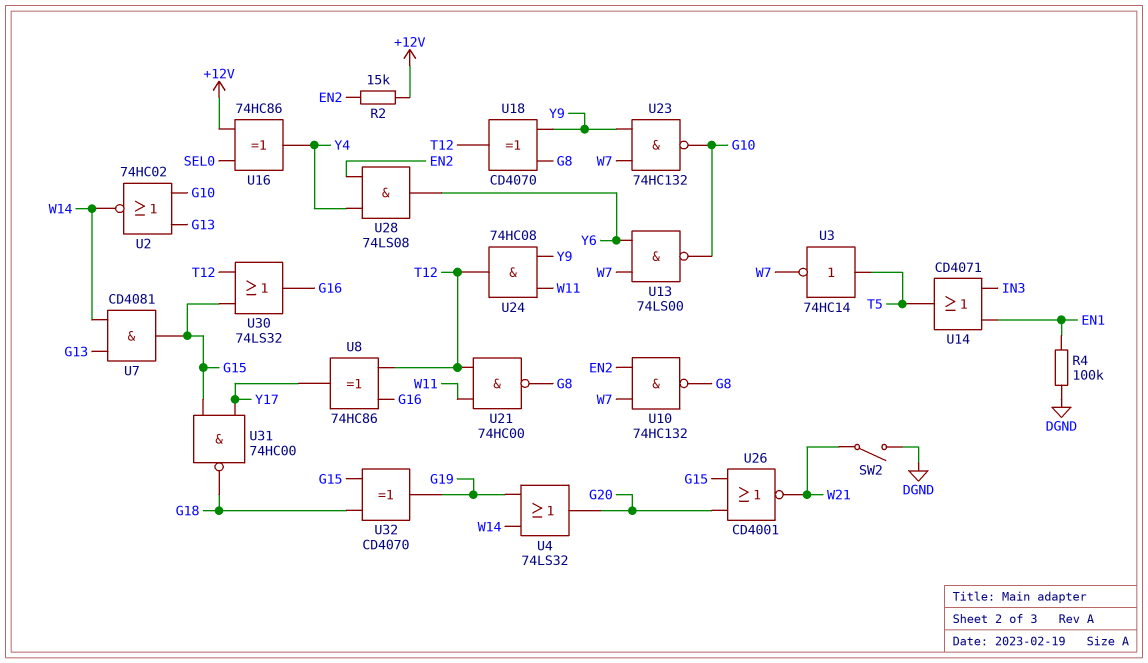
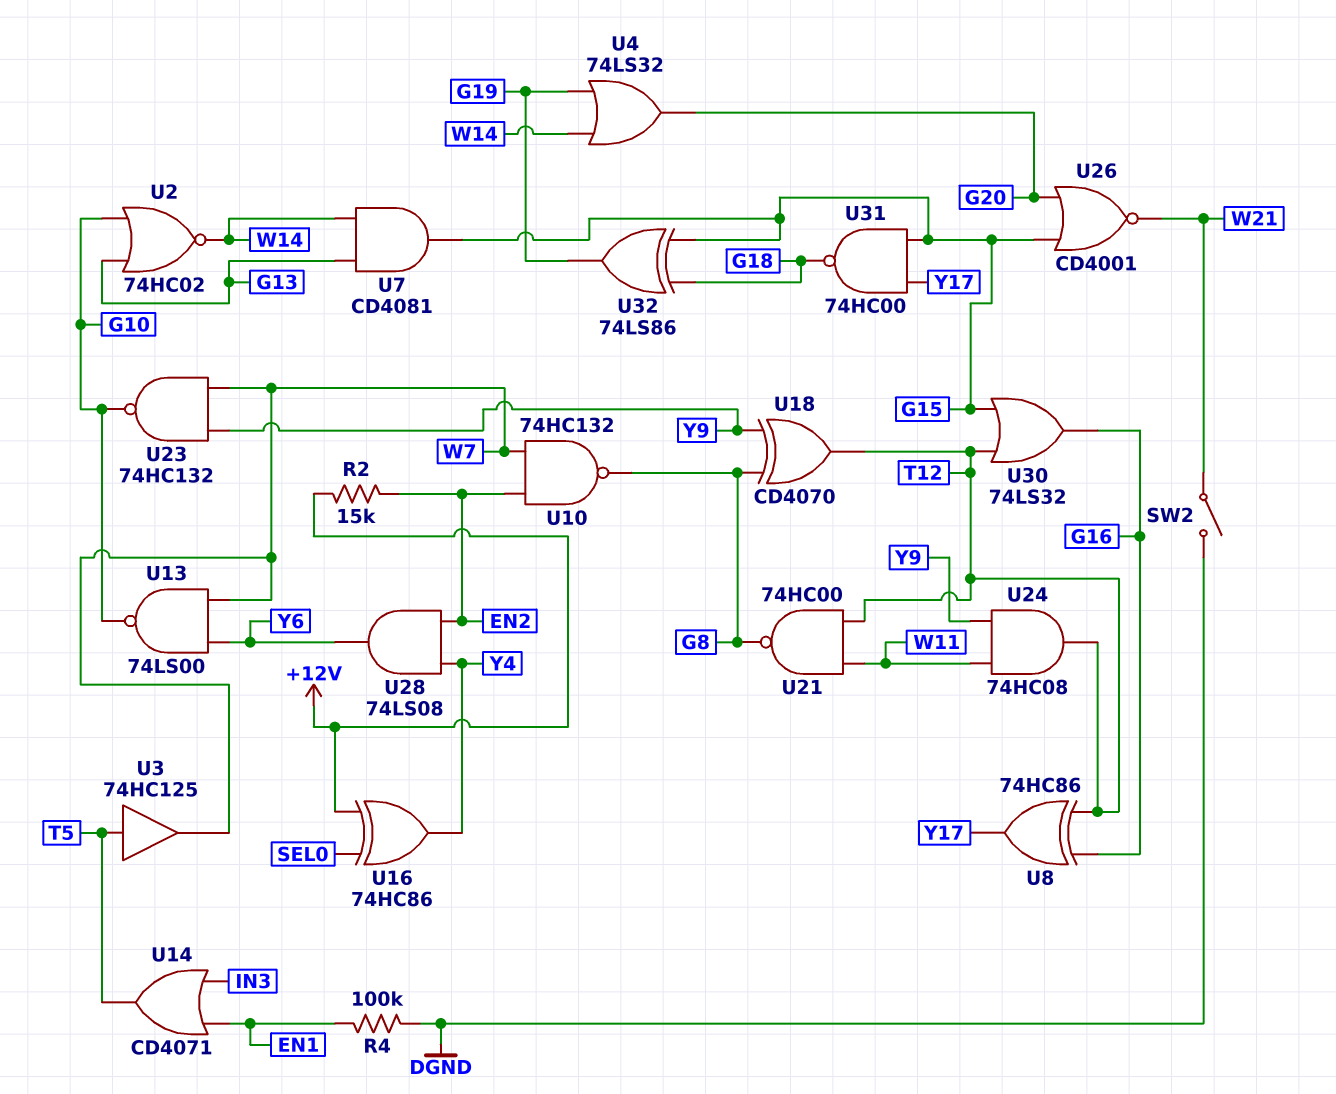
U3: NOT 74HC14 (in T5, out W7) -> buffer 74HC125 (in T5, out W7)
U32: XOR CD4070 (in G15, in G18, out G19) -> XOR 74LS86 (in G15, in G18, out G19)

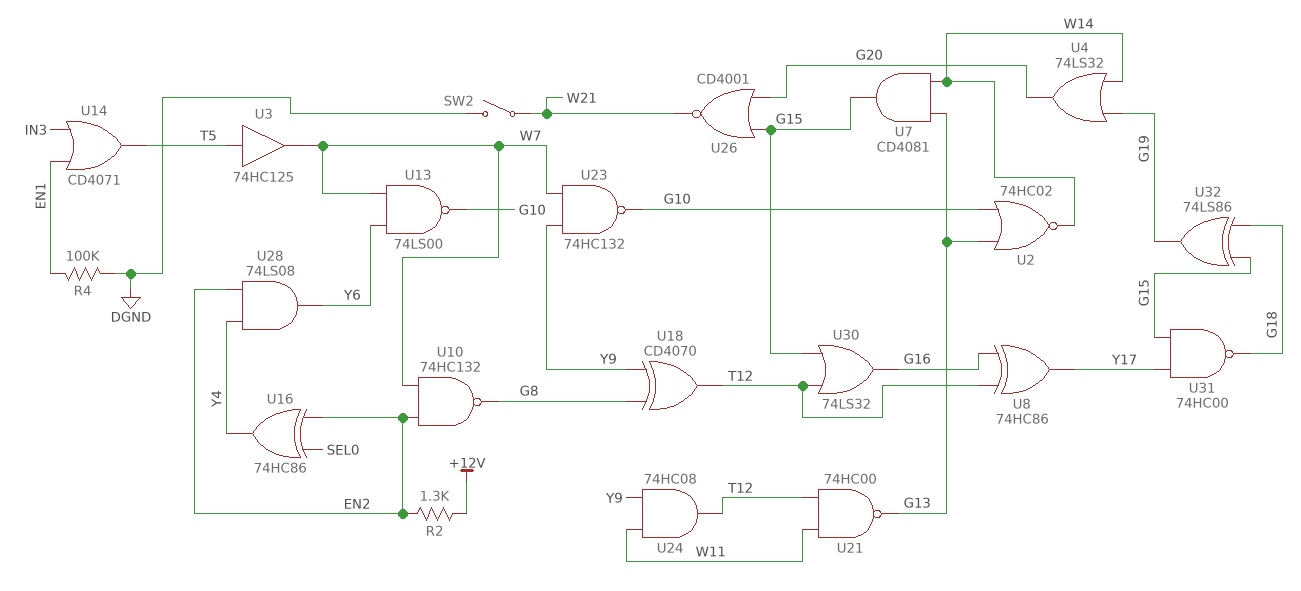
R2: 15k (+12V, EN2) -> 1.3k (+12V, EN2)
U16: XOR 74HC86 (in +12V, in SEL0, out Y4) -> XOR 74HC86 (in EN2, in SEL0, out Y4)
U21: NAND 74HC00 (in T12, in W11, out G8) -> NAND 74HC00 (in T12, in W11, out G13)

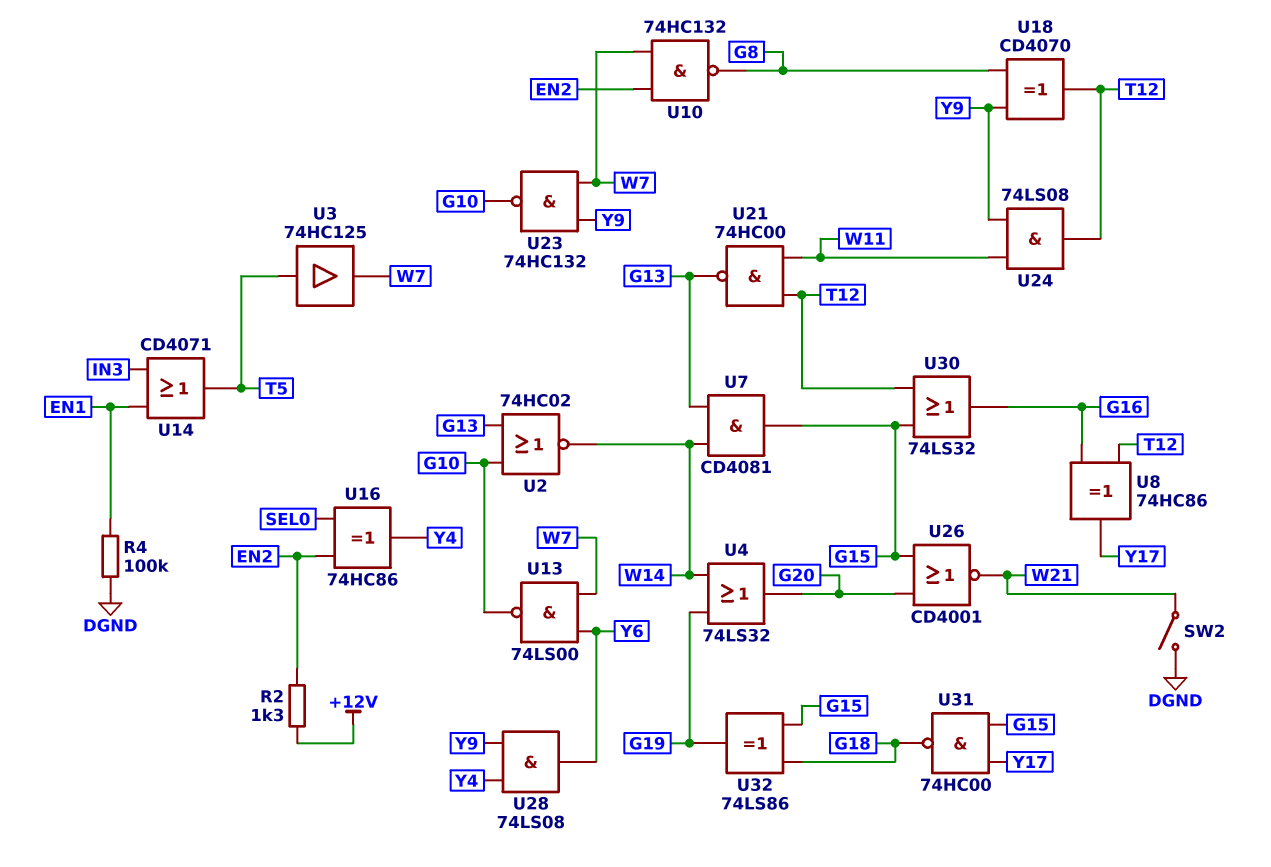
U24: AND 74HC08 (in W11, in Y9, out T12) -> AND 74LS08 (in W11, in Y9, out T12)
U28: AND 74LS08 (in EN2, in Y4, out Y6) -> AND 74LS08 (in Y4, in Y9, out Y6)

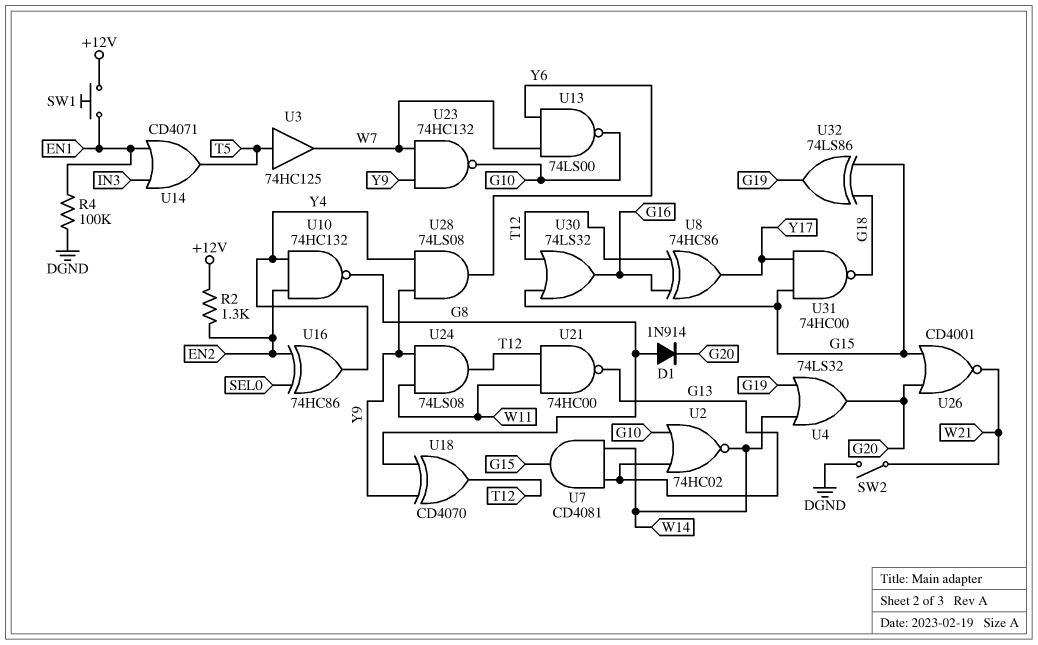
D1: none -> diode 1N914 (A G8, K G20)
SW1: none -> button (+12V, EN1)
U10: NAND 74HC132 (in EN2, in W7, out G8) -> NAND 74HC132 (in EN2, in Y4, out G8)

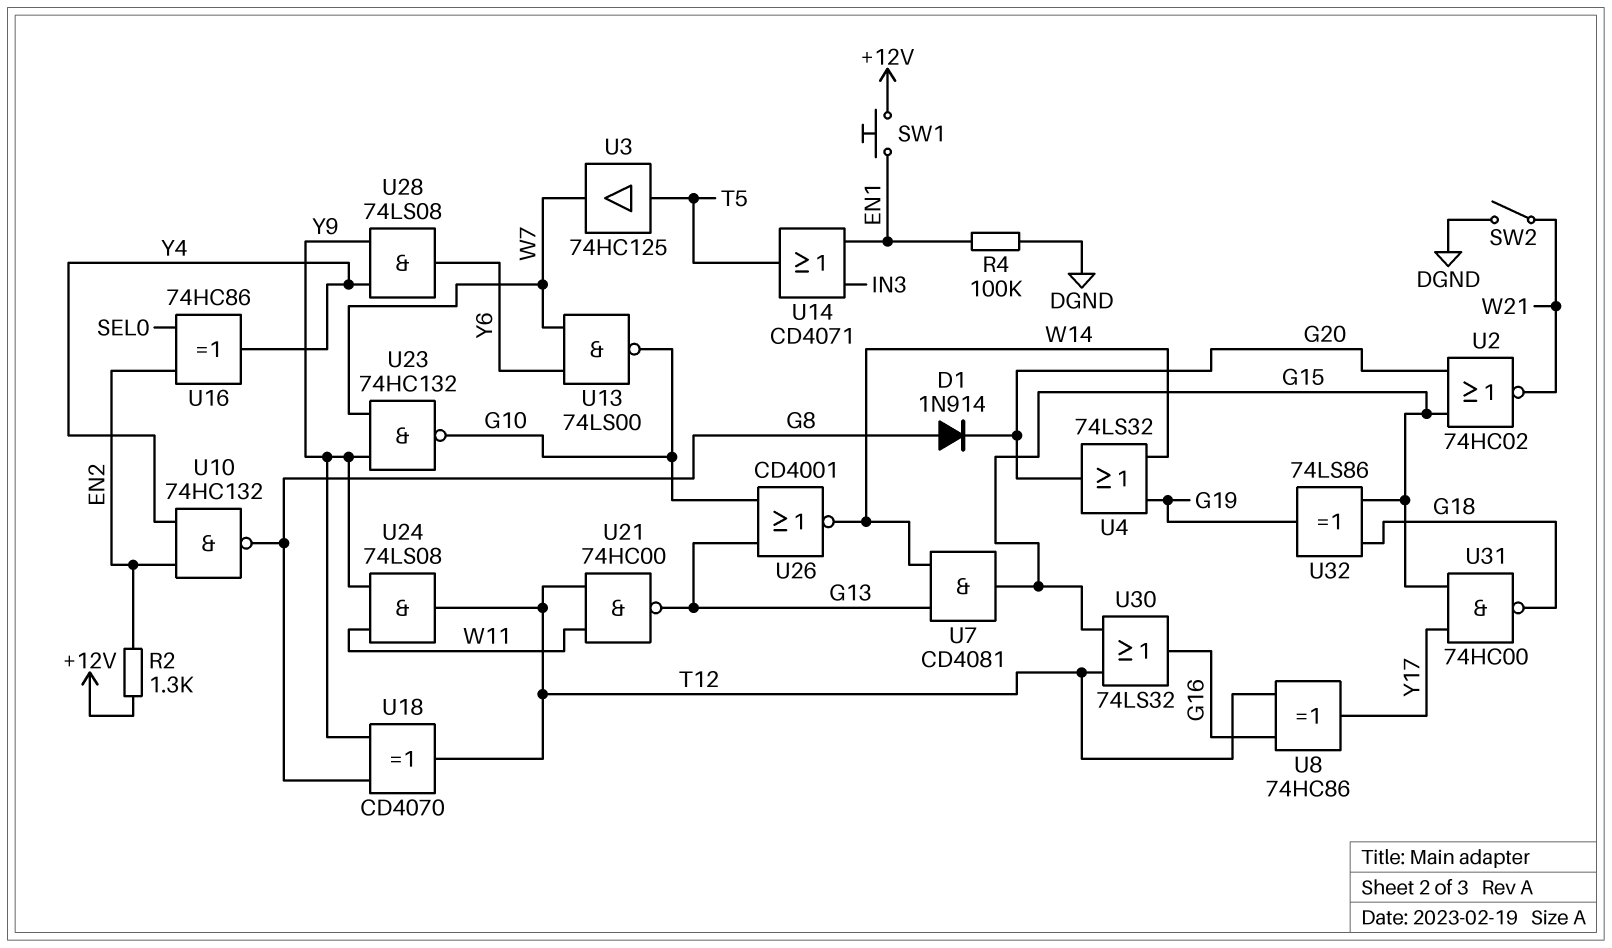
U2: NOR 74HC02 (in G10, in G13, out W14) -> NOR 74HC02 (in G15, in G20, out W21)
U26: NOR CD4001 (in G15, in G20, out W21) -> NOR CD4001 (in G10, in G13, out W14)

